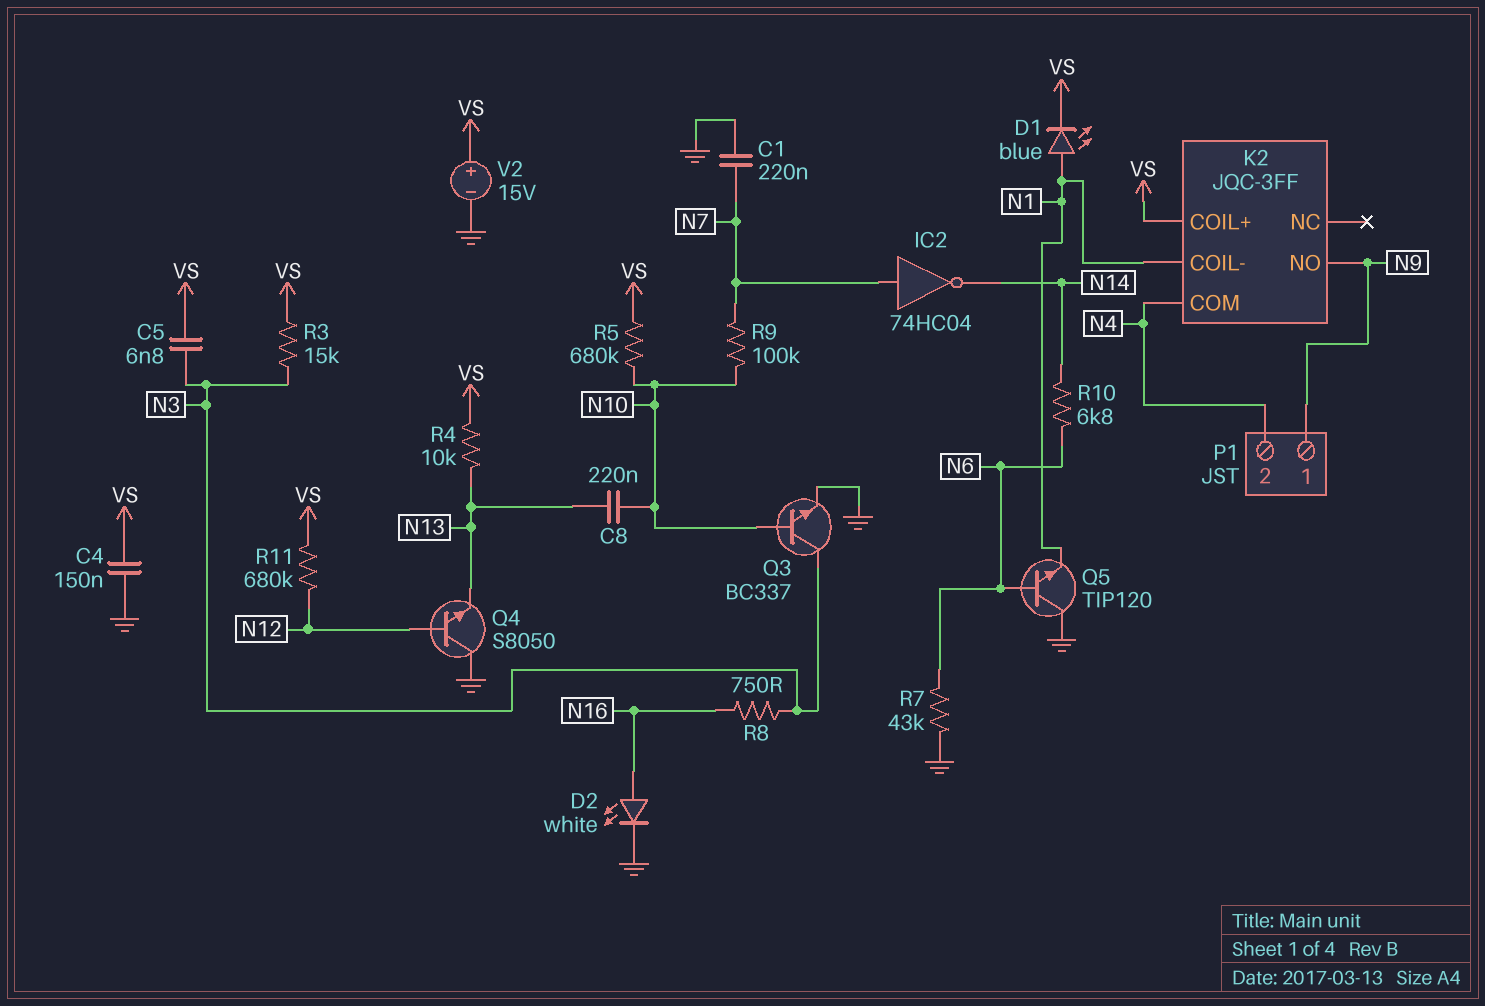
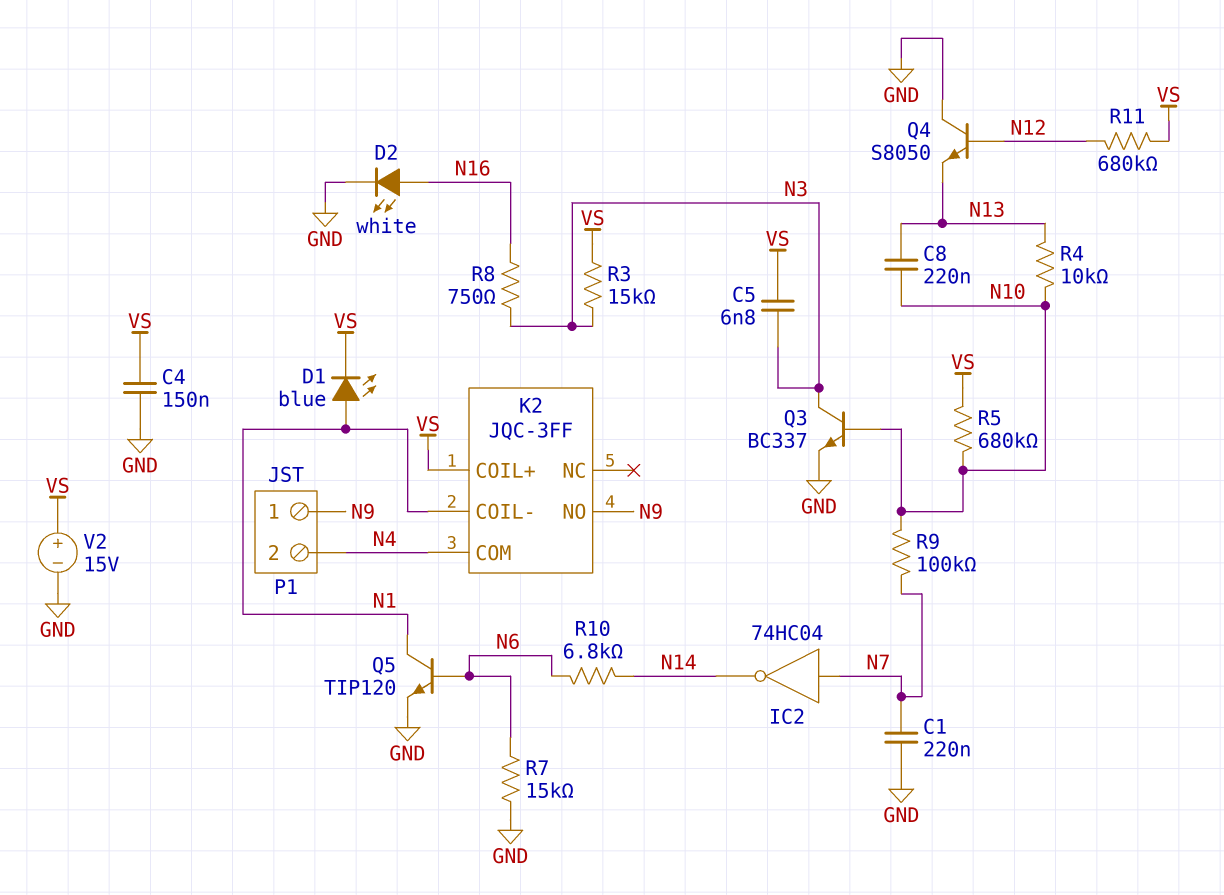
Q5: NPN TIP120 (B N6, C GND, E N1) -> NPN TIP120 (B N6, C N1, E GND)
R4: 10k (N13, VS) -> 10k (N10, N13)
R7: 43k (GND, N6) -> 15k (GND, N6)

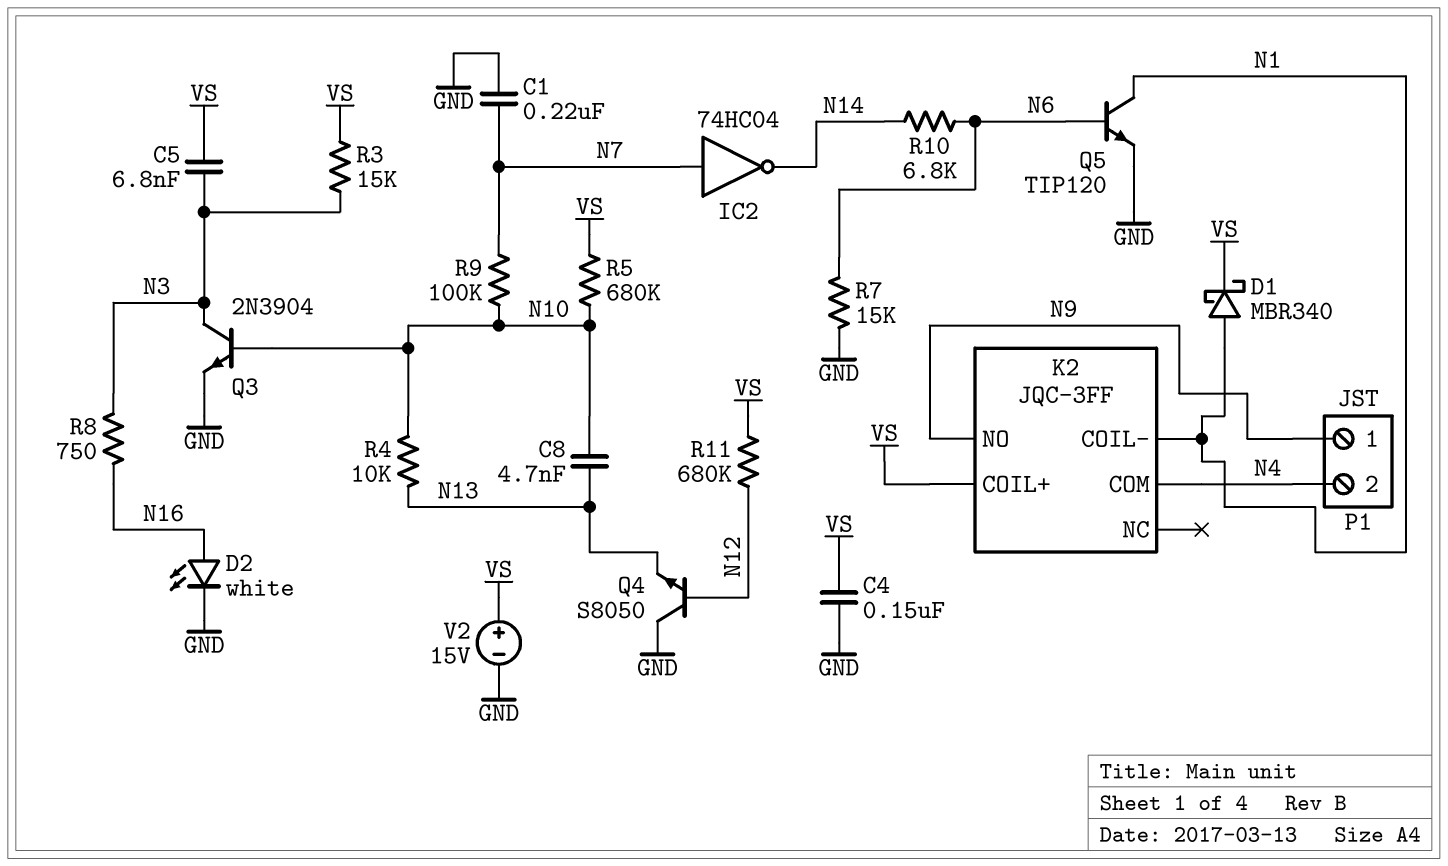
C8: 220nF (N10, N13) -> 4.7nF (N10, N13)
D1: LED blue (A N1, K VS) -> schottky MBR340 (A N1, K VS)
Q3: NPN BC337 (B N10, C N3, E GND) -> NPN 2N3904 (B N10, C N3, E GND)

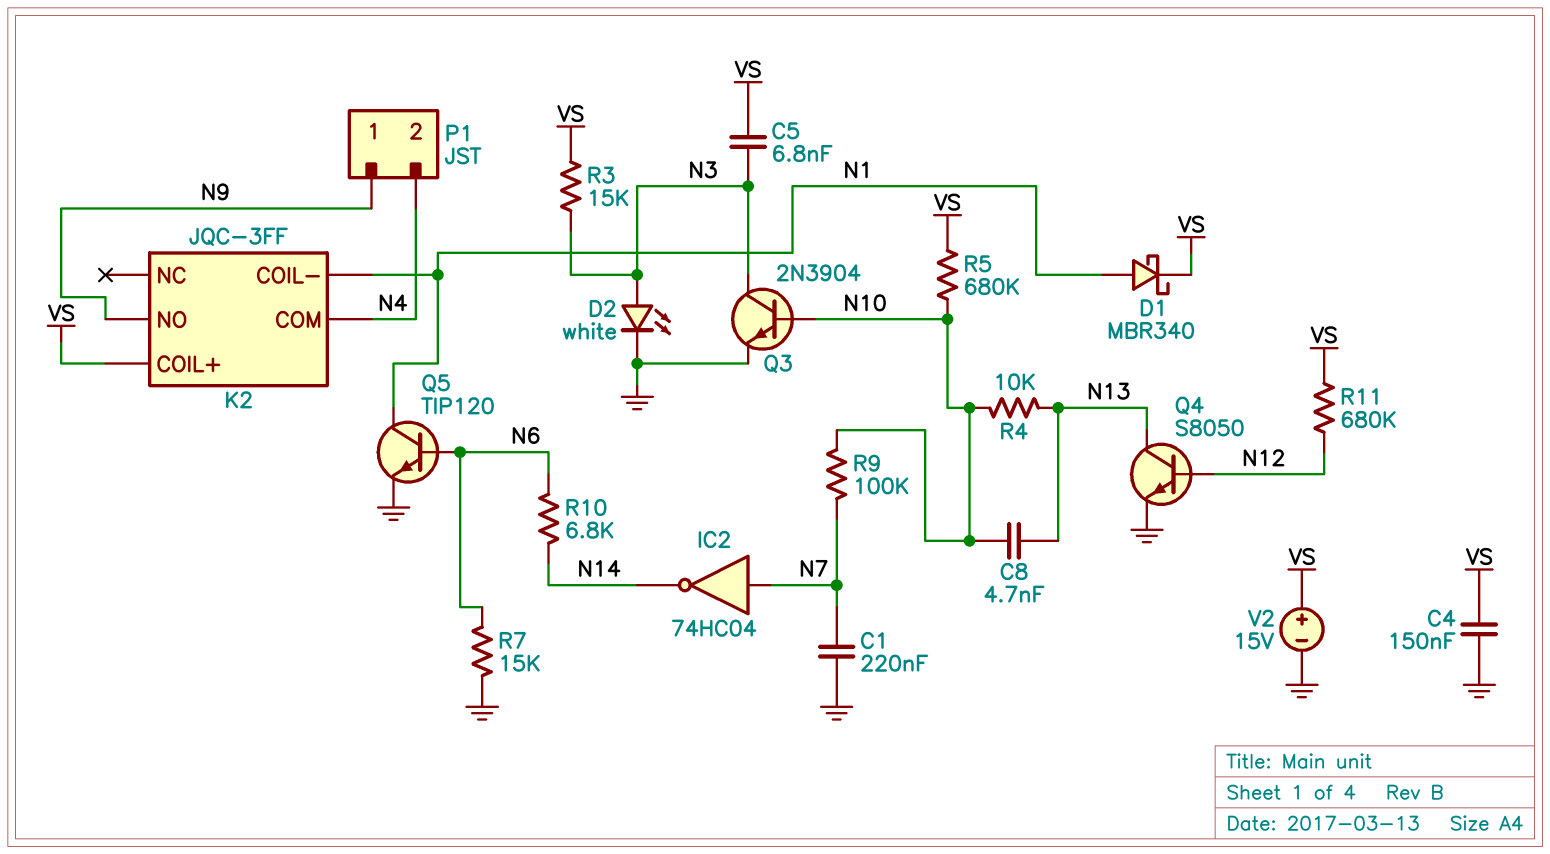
D2: LED white (A N16, K GND) -> LED white (A N3, K GND)
Q4: NPN S8050 (B N12, C GND, E N13) -> NPN S8050 (B N12, C N13, E GND)
R8: 750 (N3, N16) -> none

